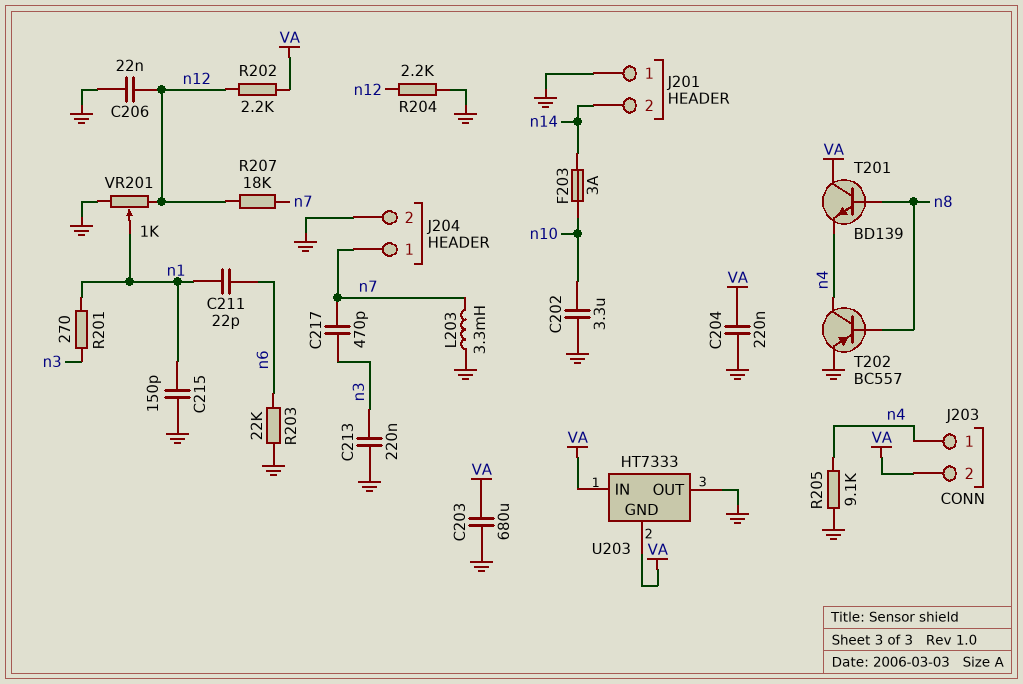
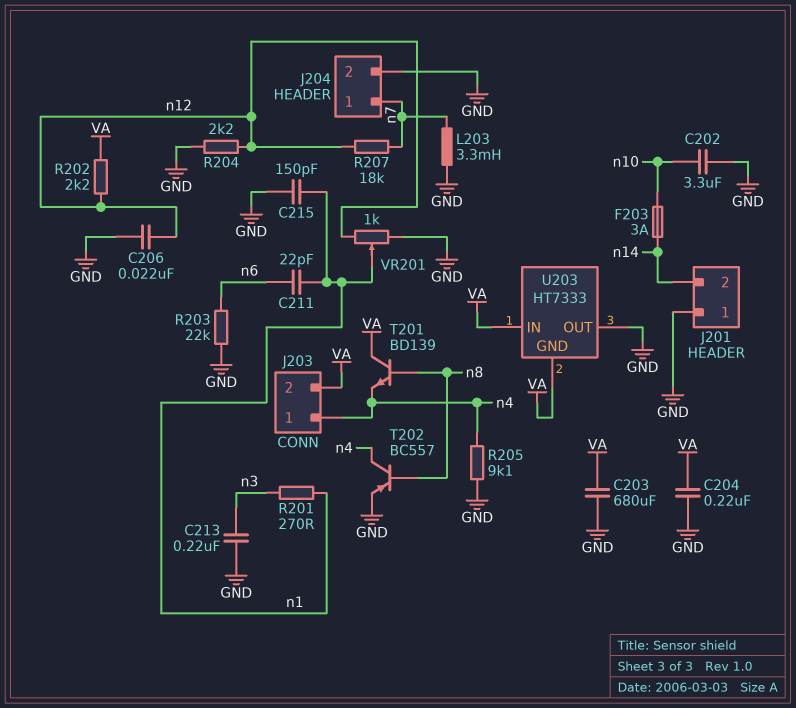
C217: 470pF (n3, n7) -> none

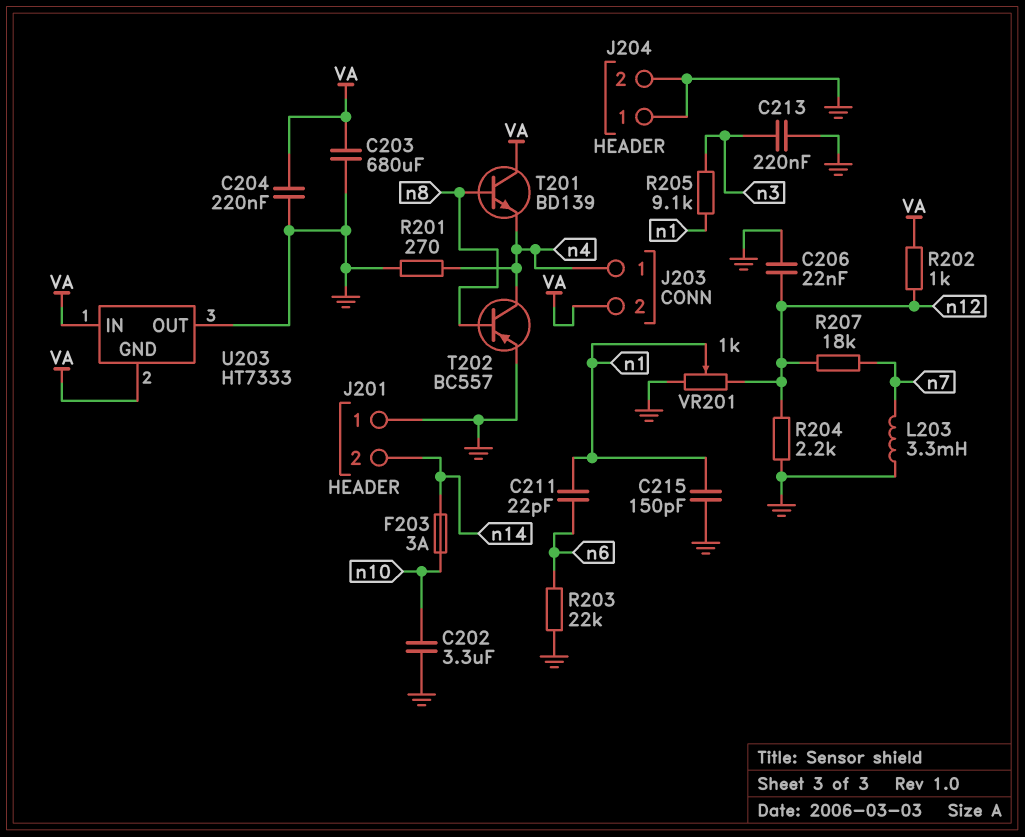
J204 pin 1: n7 -> GND
R201: 270 (n1, n3) -> 270 (GND, n4)
R202: 2.2k (VA, n12) -> 1k (VA, n12)
R205: 9.1k (GND, n4) -> 9.1k (n1, n3)

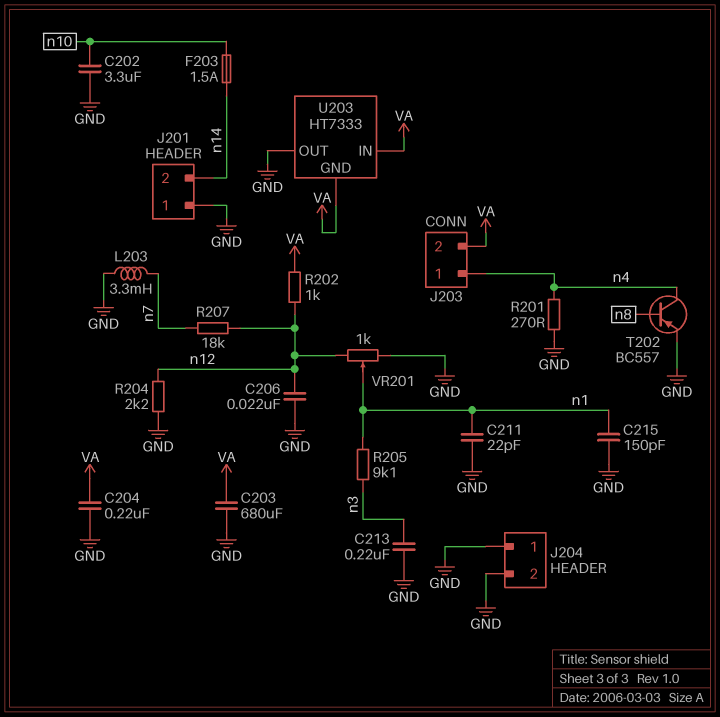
C211: 22pF (n1, n6) -> 22pF (GND, n1)
F203: 3A (n10, n14) -> 1.5A (n10, n14)
R203: 22k (GND, n6) -> none
T201: NPN BD139 (B n8, C VA, E n4) -> none

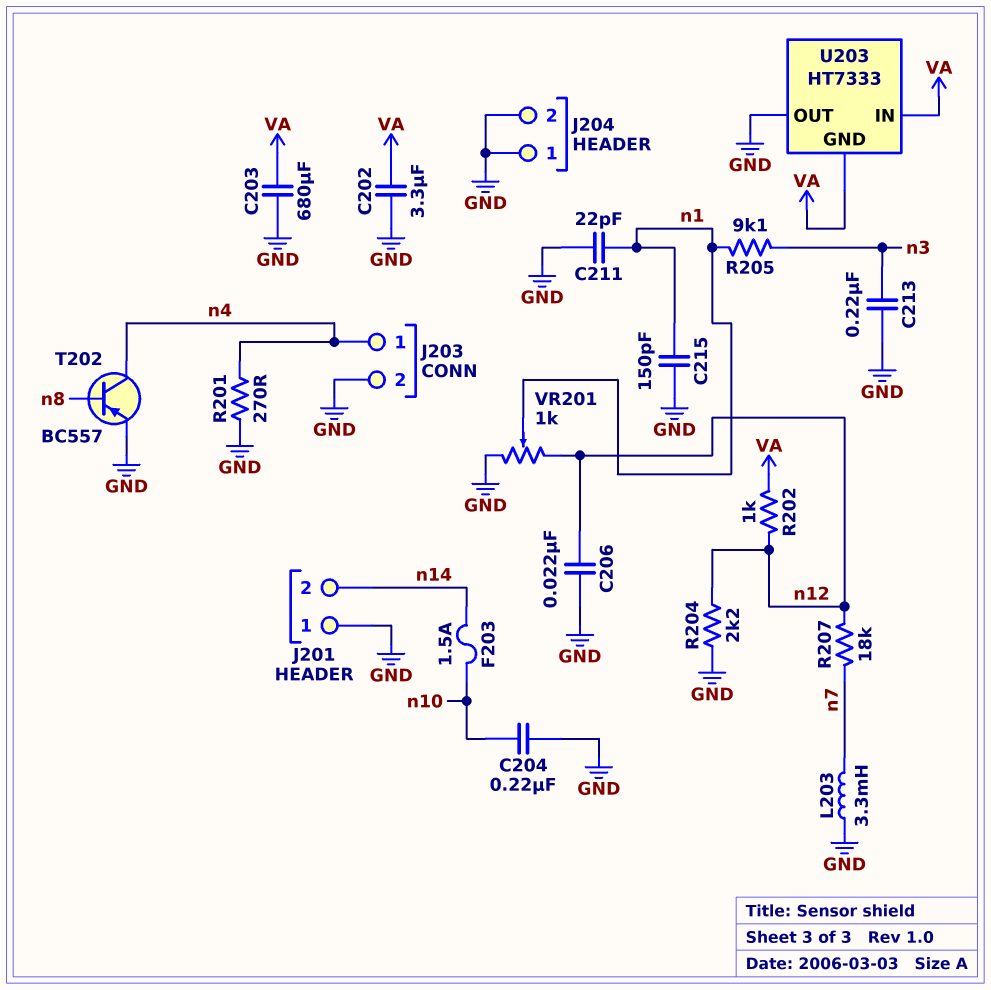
C202: 3.3uF (GND, n10) -> 3.3uF (GND, VA)
C204: 220nF (GND, VA) -> 220nF (GND, n10)
J203 pin 2: VA -> GND

